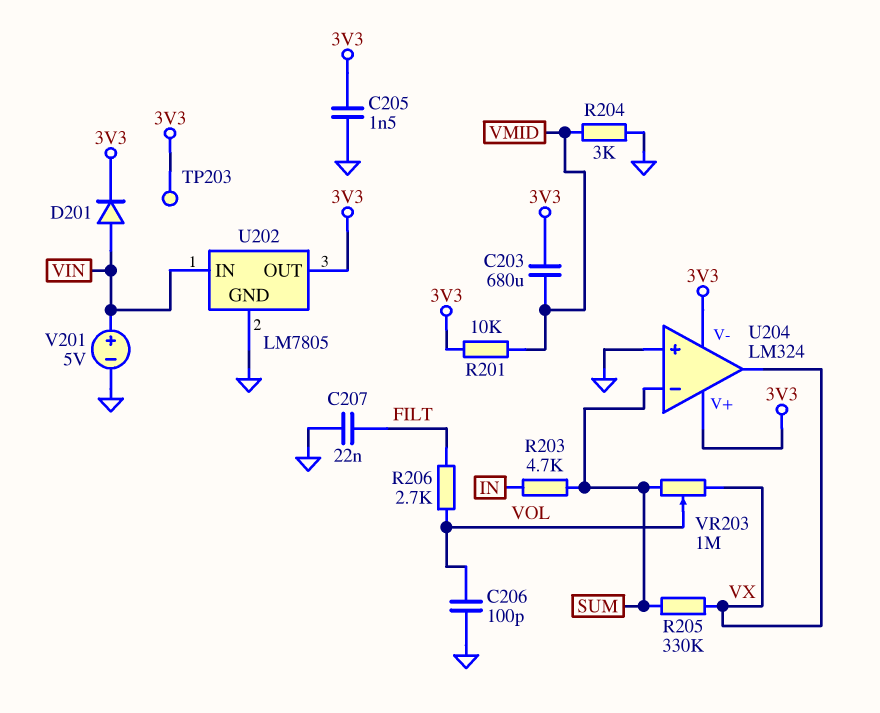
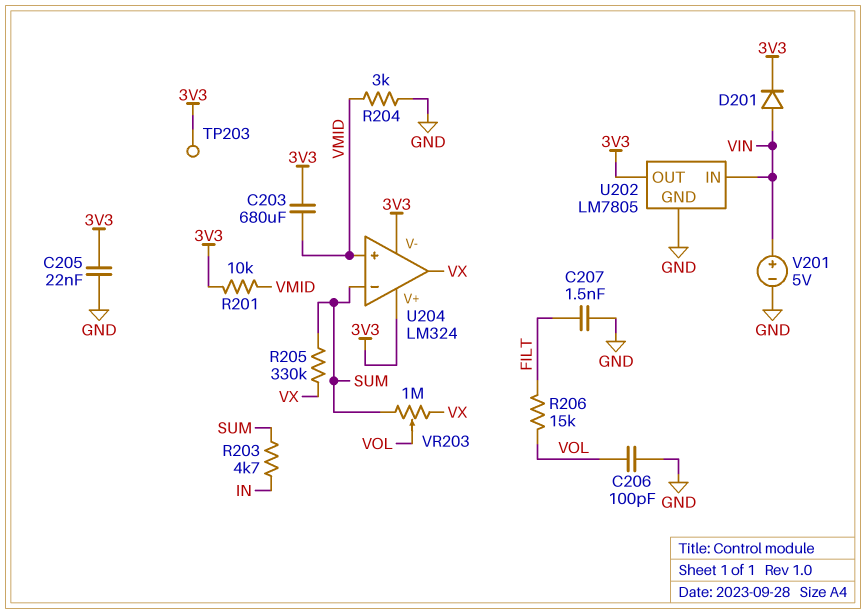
C205: 1.5nF (3V3, GND) -> 22nF (3V3, GND)
C207: 22nF (FILT, GND) -> 1.5nF (FILT, GND)
R206: 2.7k (FILT, VOL) -> 15k (FILT, VOL)
U204 pin in+: GND -> VMID

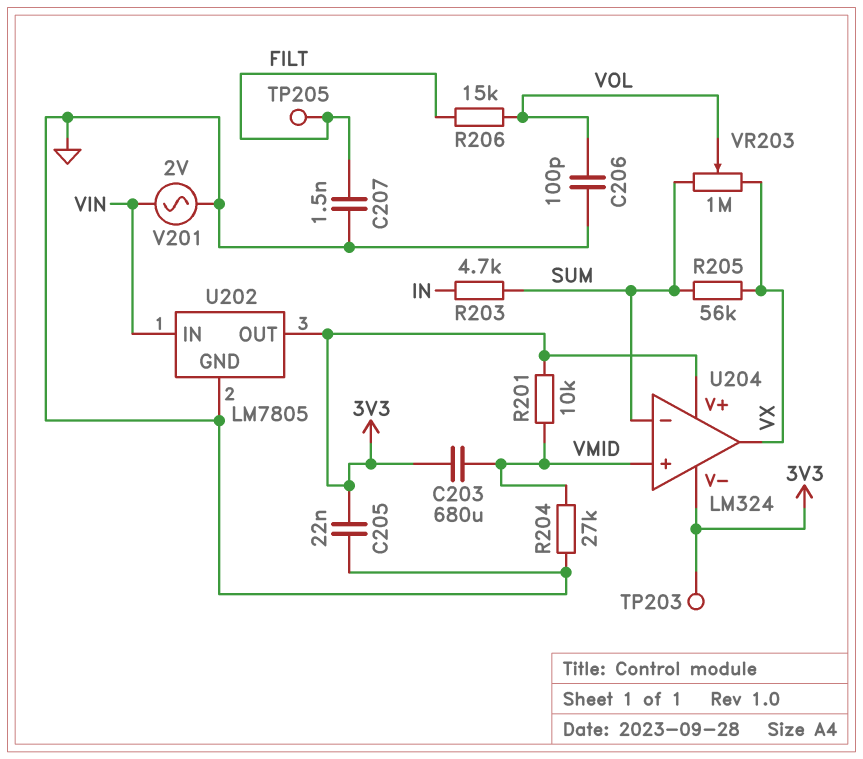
D201: diode (A VIN, K 3V3) -> none
R204: 3k (GND, VMID) -> 27k (GND, VMID)
R205: 330k (SUM, VX) -> 56k (SUM, VX)
TP205: none -> test point (FILT)
V201: 5V (plus VIN, minus GND) -> AC 2V (GND, VIN)

